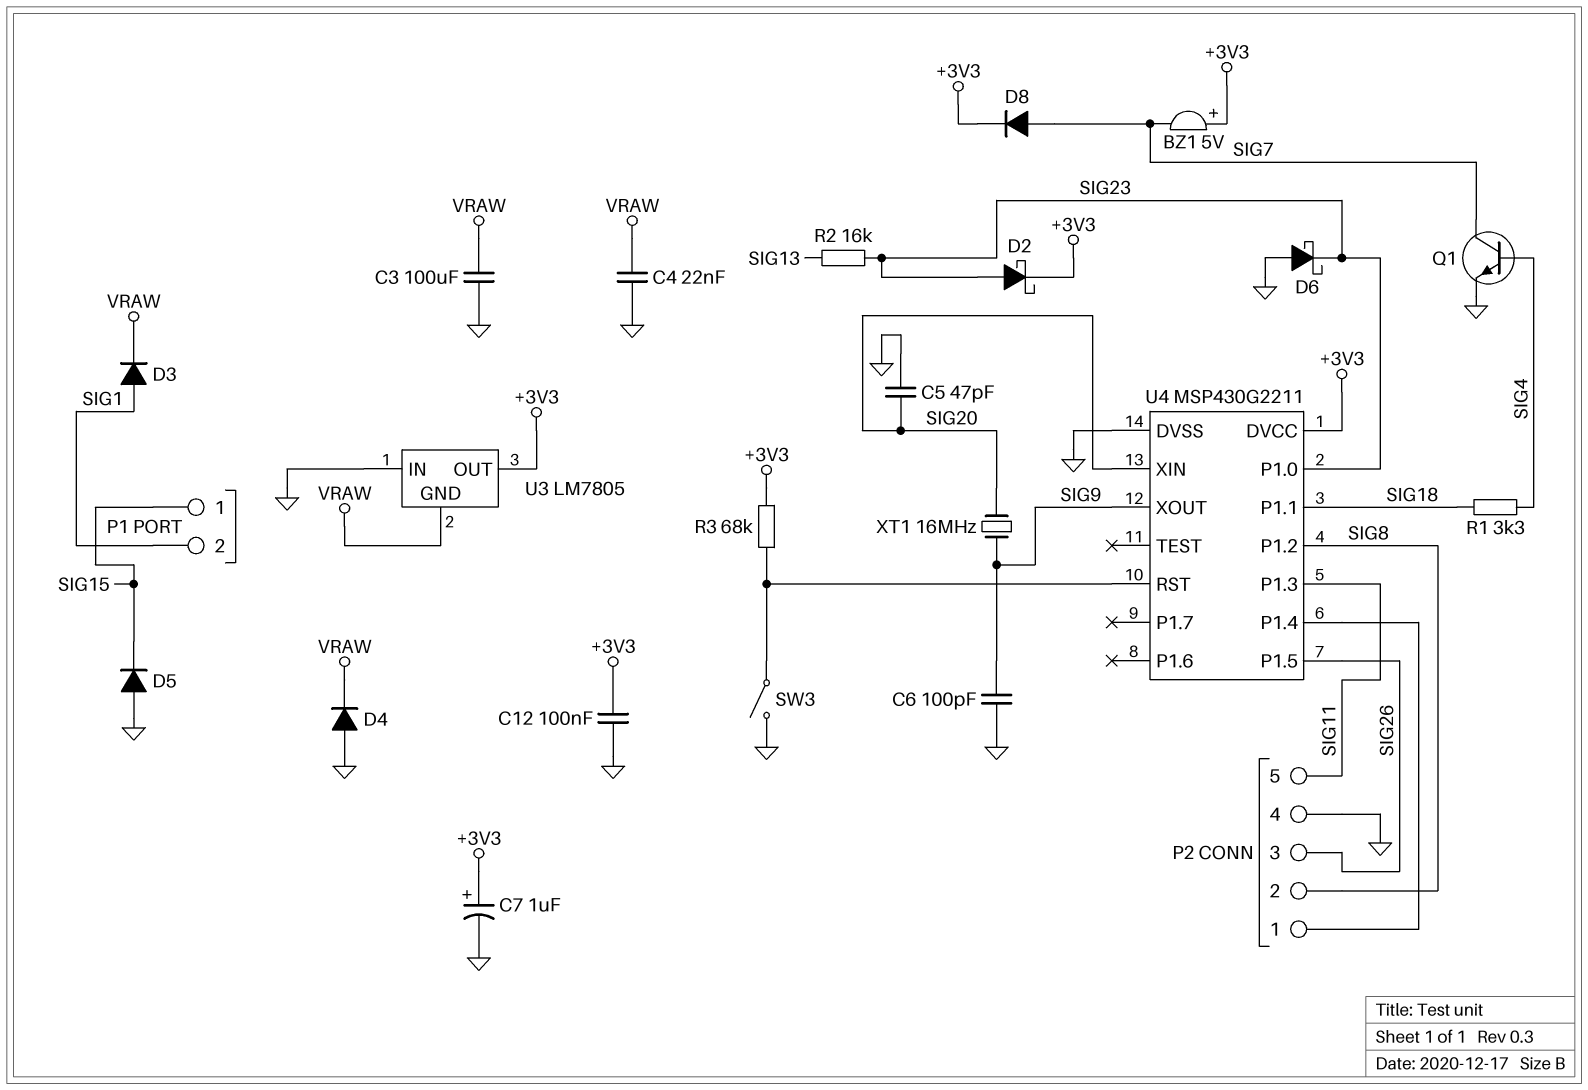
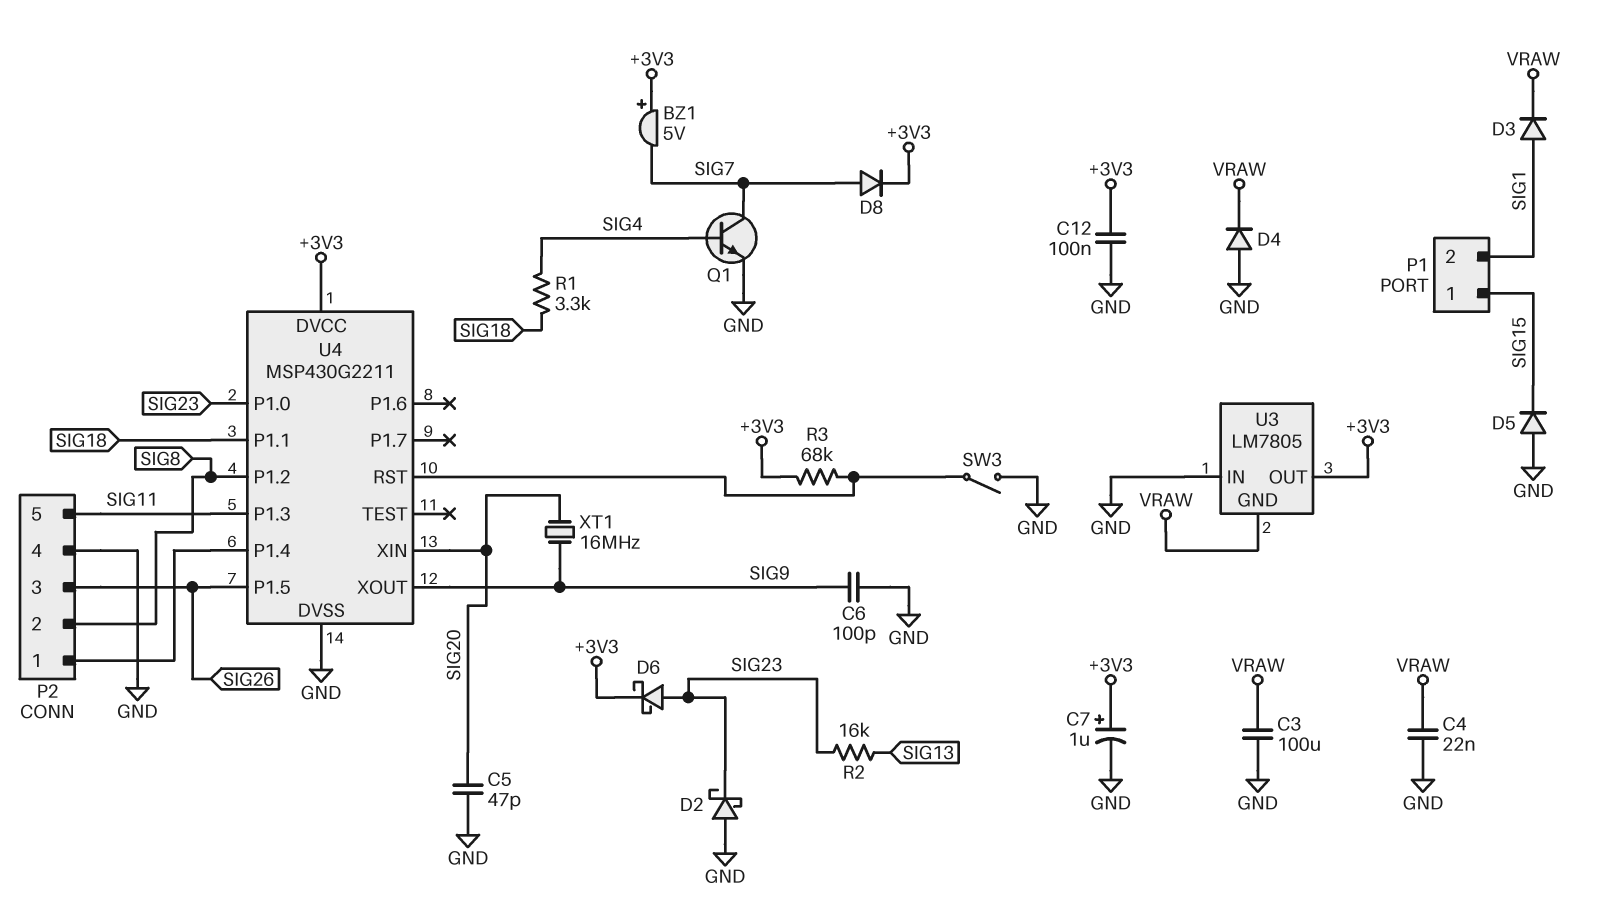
D2: schottky (A SIG23, K +3V3) -> schottky (A GND, K SIG23)
D6: schottky (A GND, K SIG23) -> schottky (A SIG23, K +3V3)

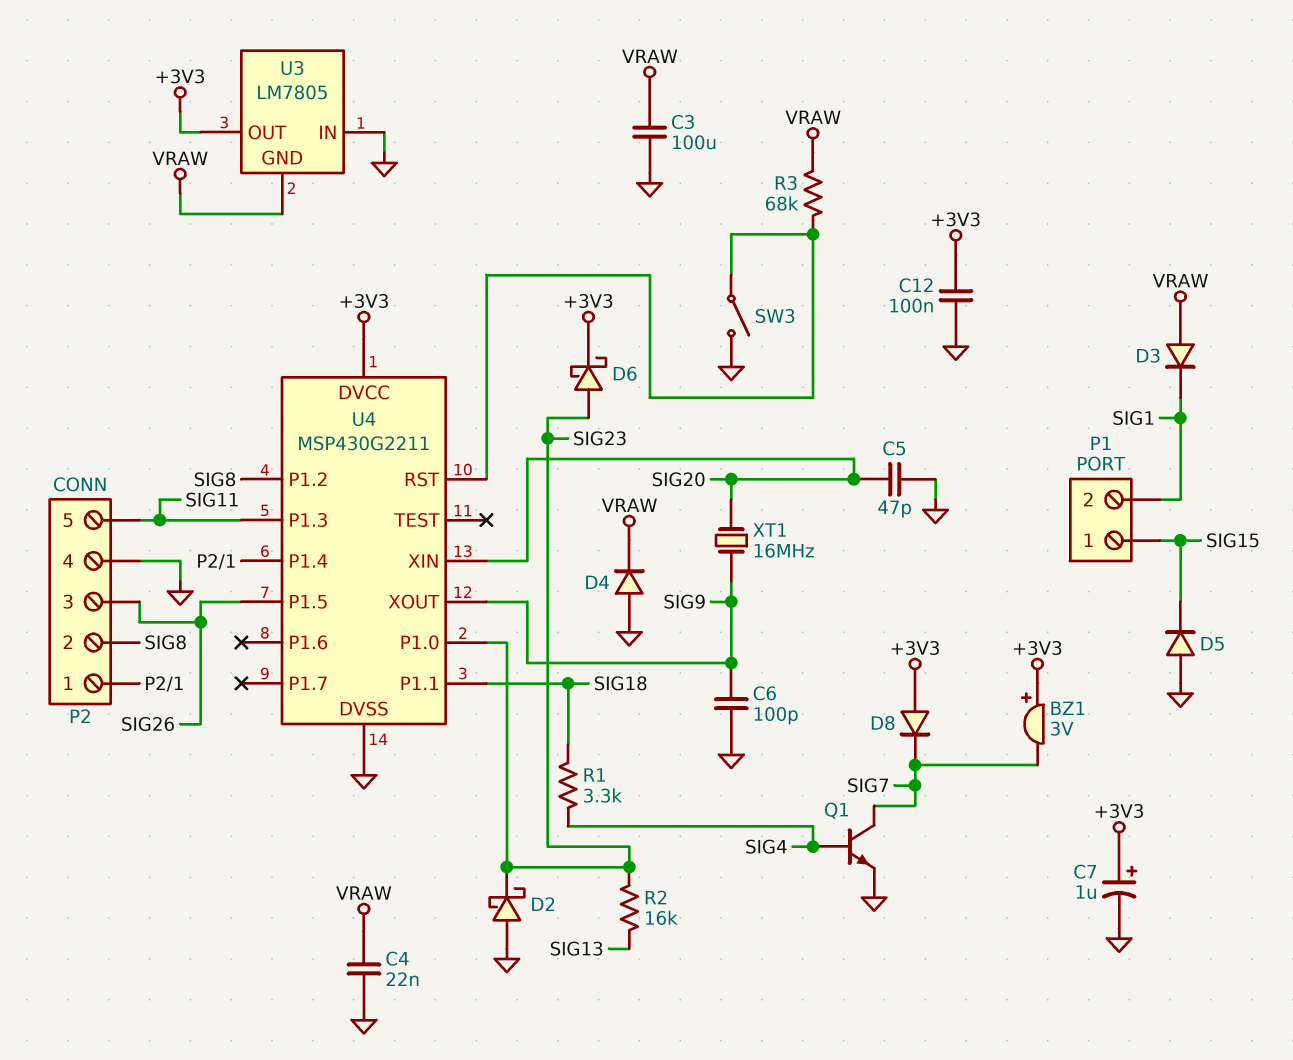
BZ1: buzzer 5V (plus +3V3, minus SIG7) -> buzzer 3V (plus +3V3, minus SIG7)
D3: diode (A SIG1, K VRAW) -> diode (A VRAW, K SIG1)
D8: diode (A SIG7, K +3V3) -> diode (A +3V3, K SIG7)
R3: 68k (+3V3, U4/RST) -> 68k (U4/RST, VRAW)

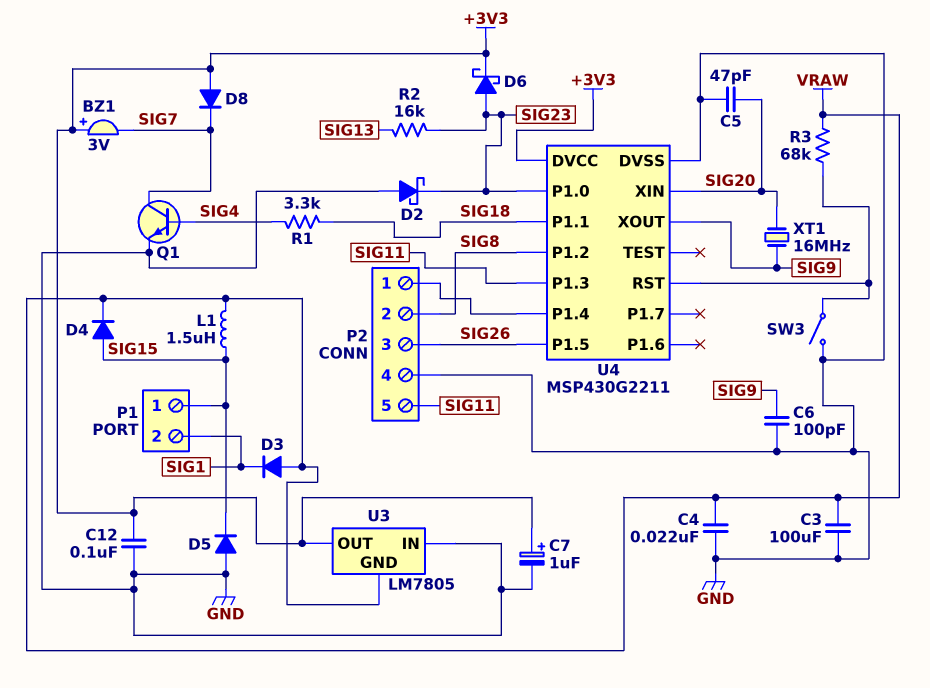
D4: diode (A GND, K VRAW) -> diode (A SIG15, K VRAW)
L1: none -> 1.5uH (SIG15, VRAW)

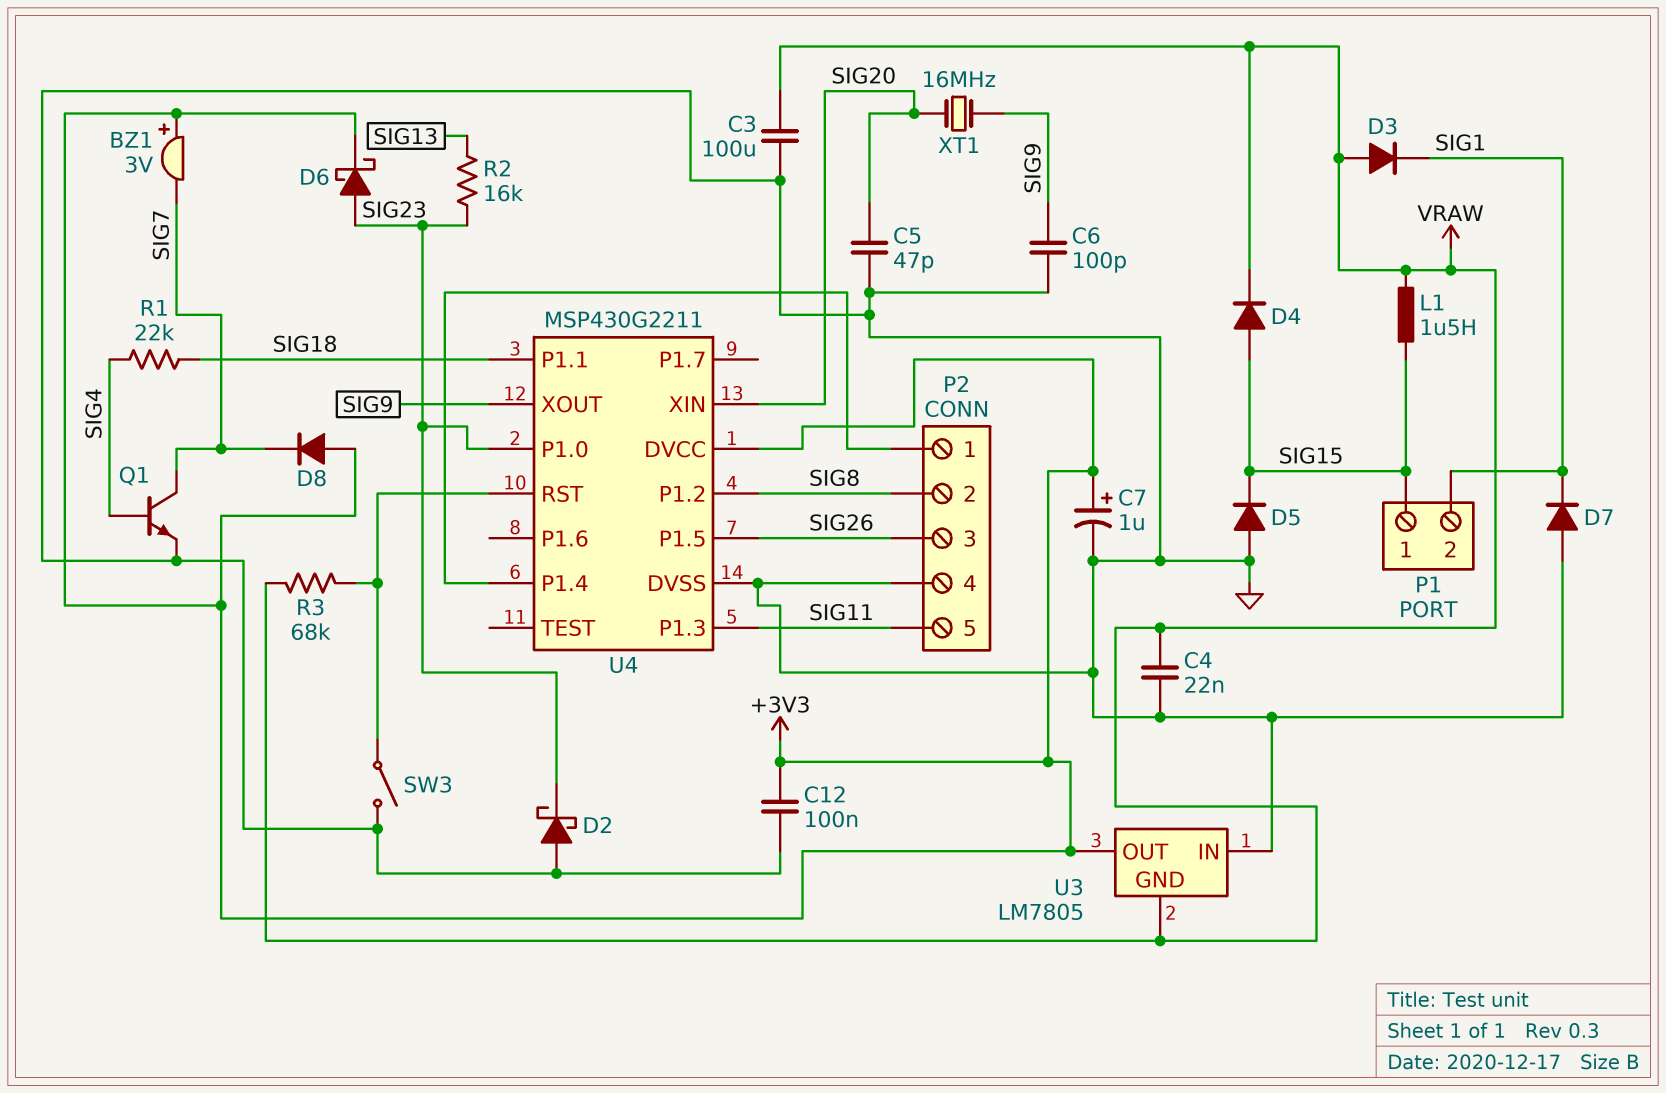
D7: none -> diode (A GND, K SIG1)
R1: 3.3k (SIG4, SIG18) -> 22k (SIG4, SIG18)

